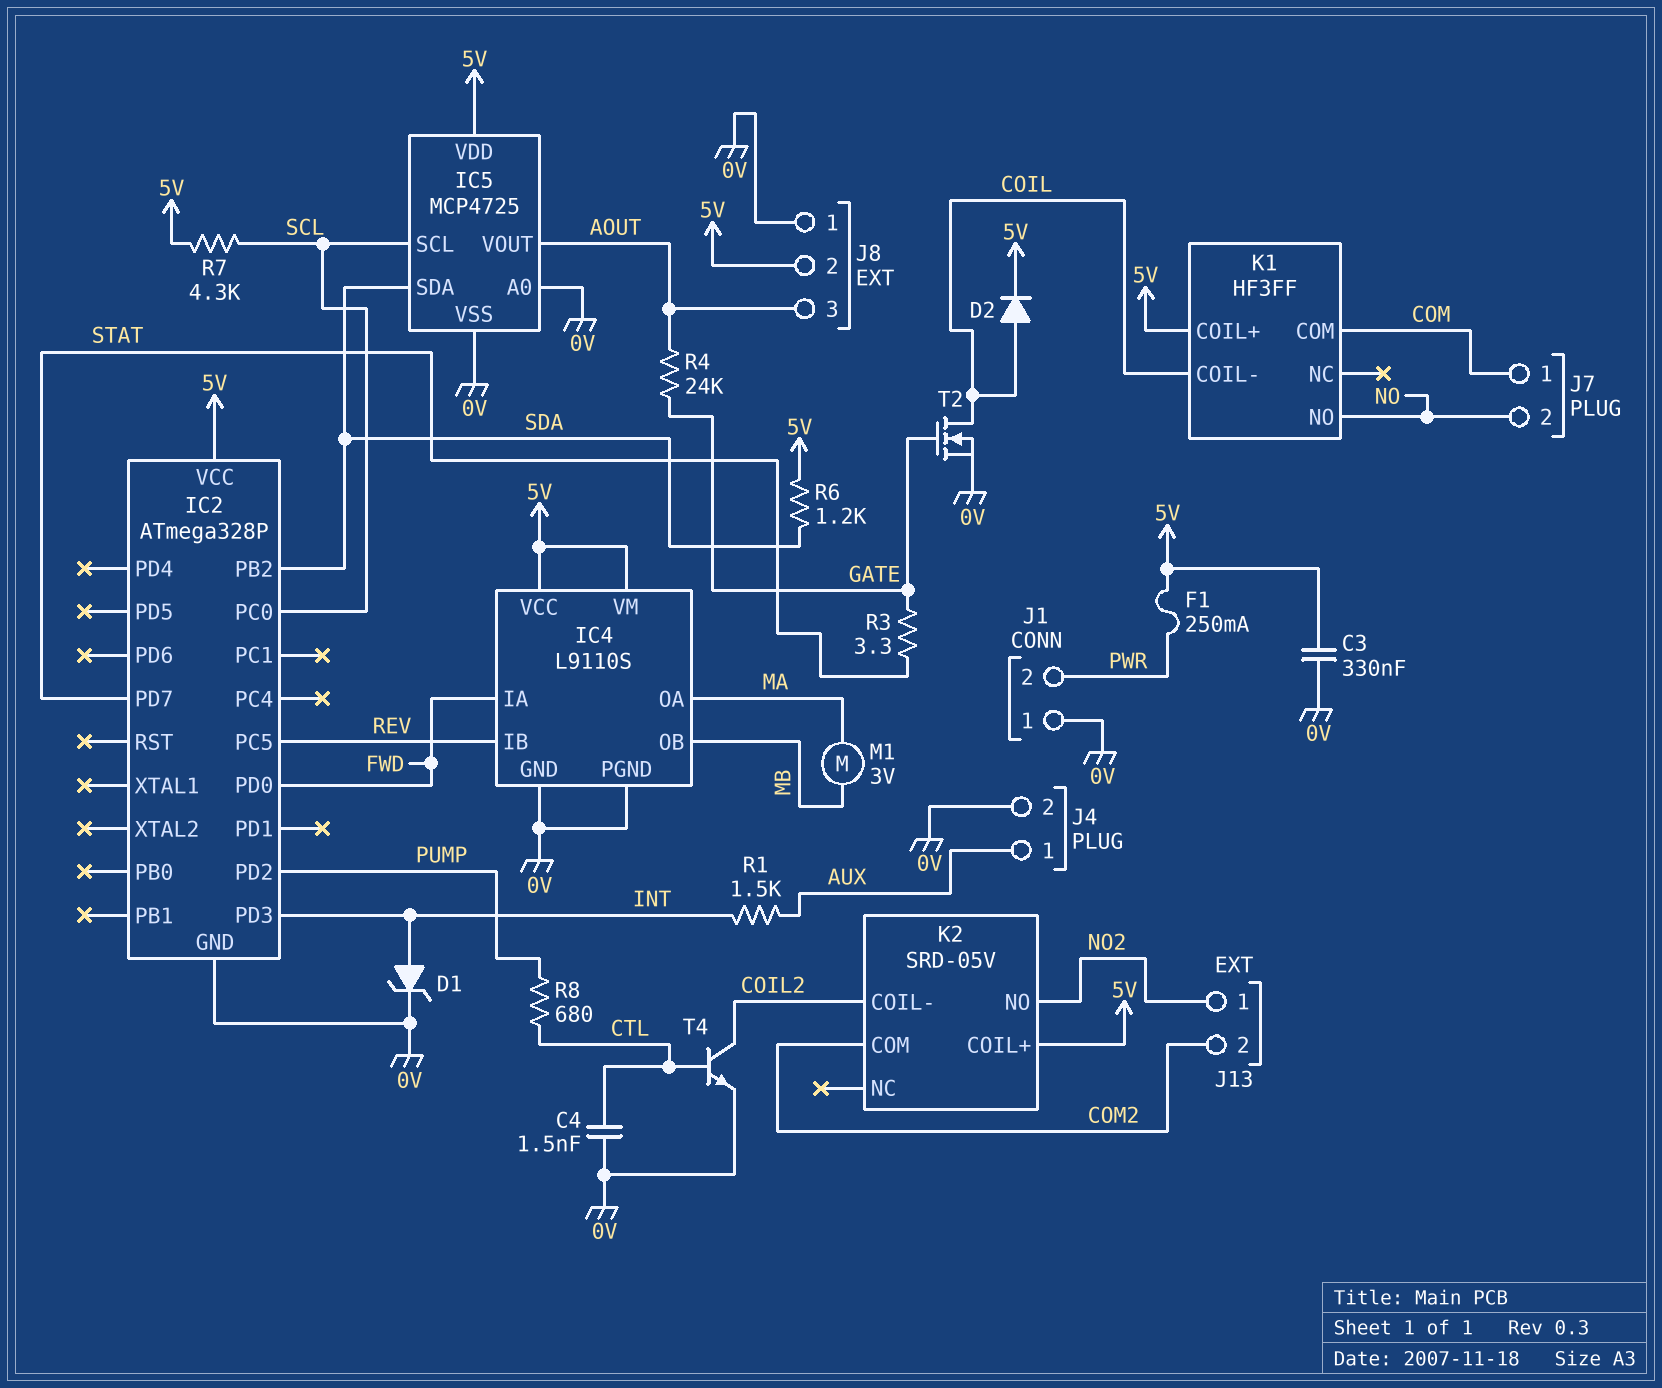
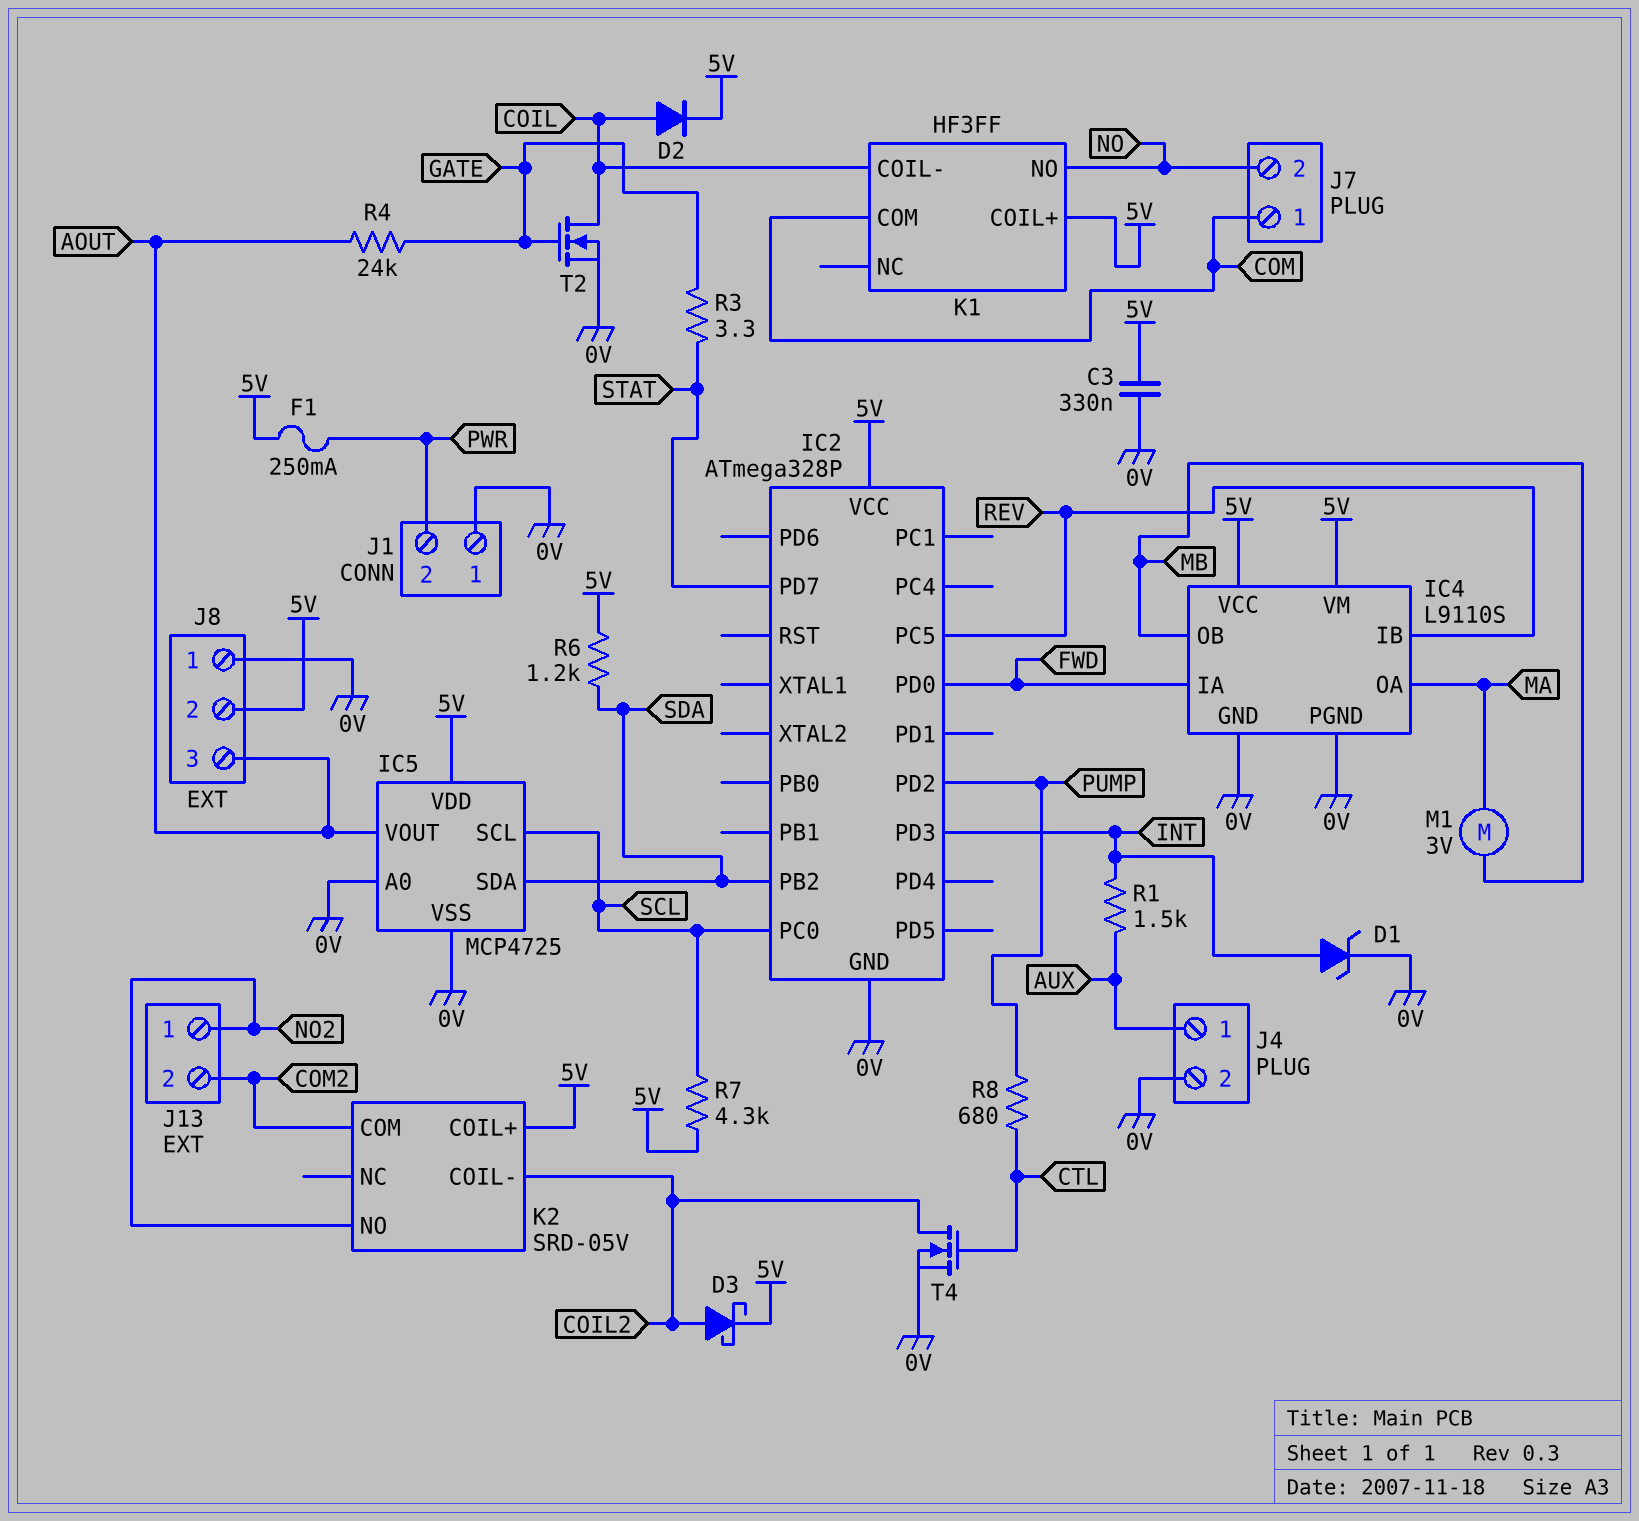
C4: 1.5nF (0V, CTL) -> none
D3: none -> schottky (A COIL2, K 5V)
T4: NPN (B CTL, C COIL2, E 0V) -> NMOS (G CTL, D COIL2, S 0V)

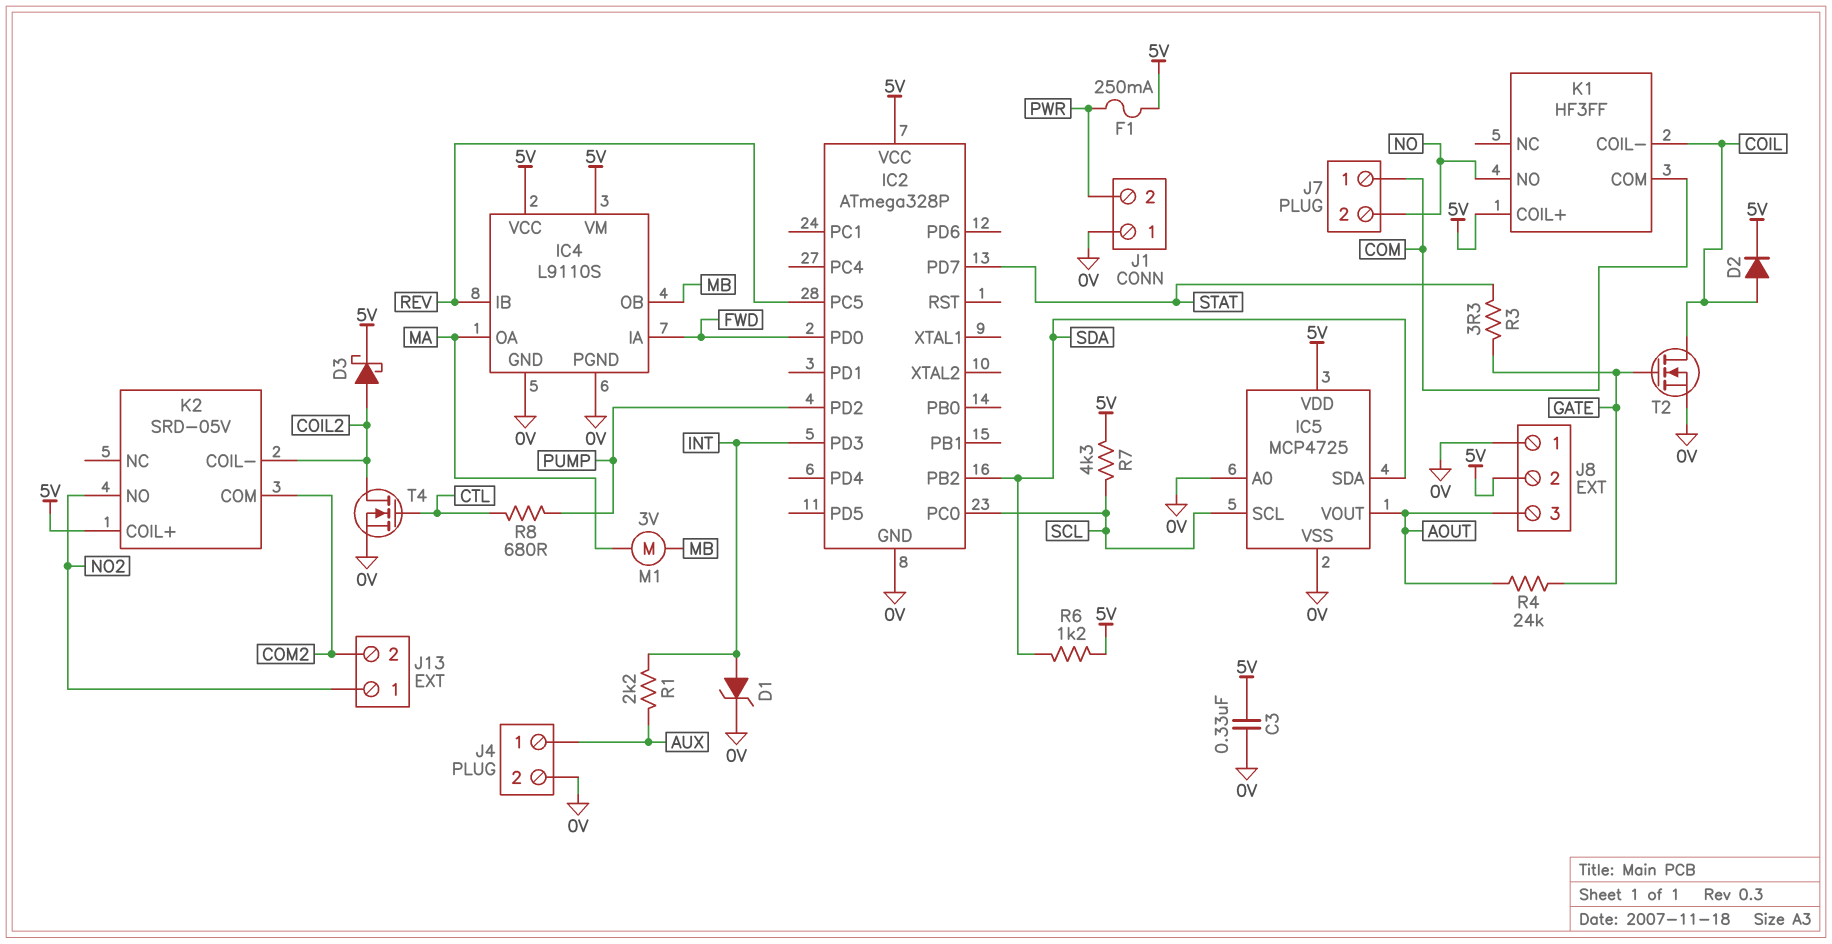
R1: 1.5k (AUX, INT) -> 2.2k (AUX, INT)

